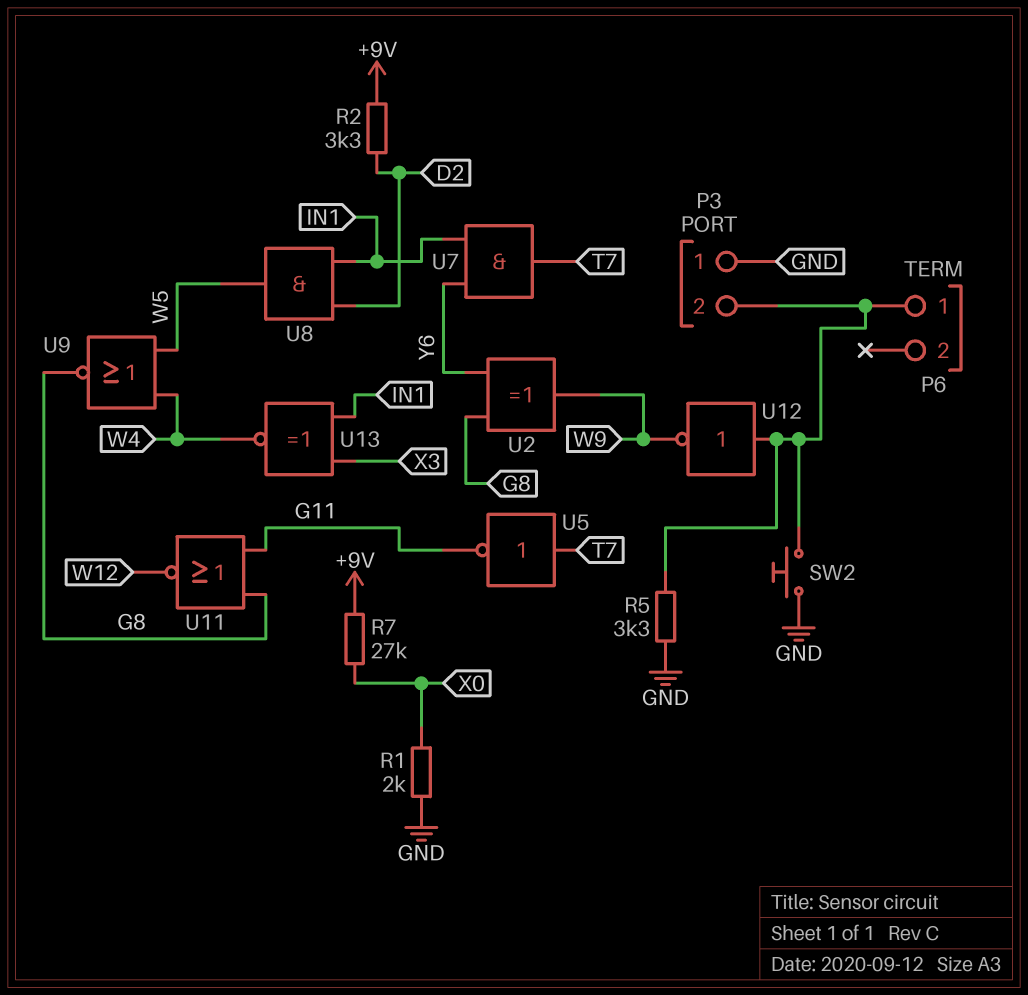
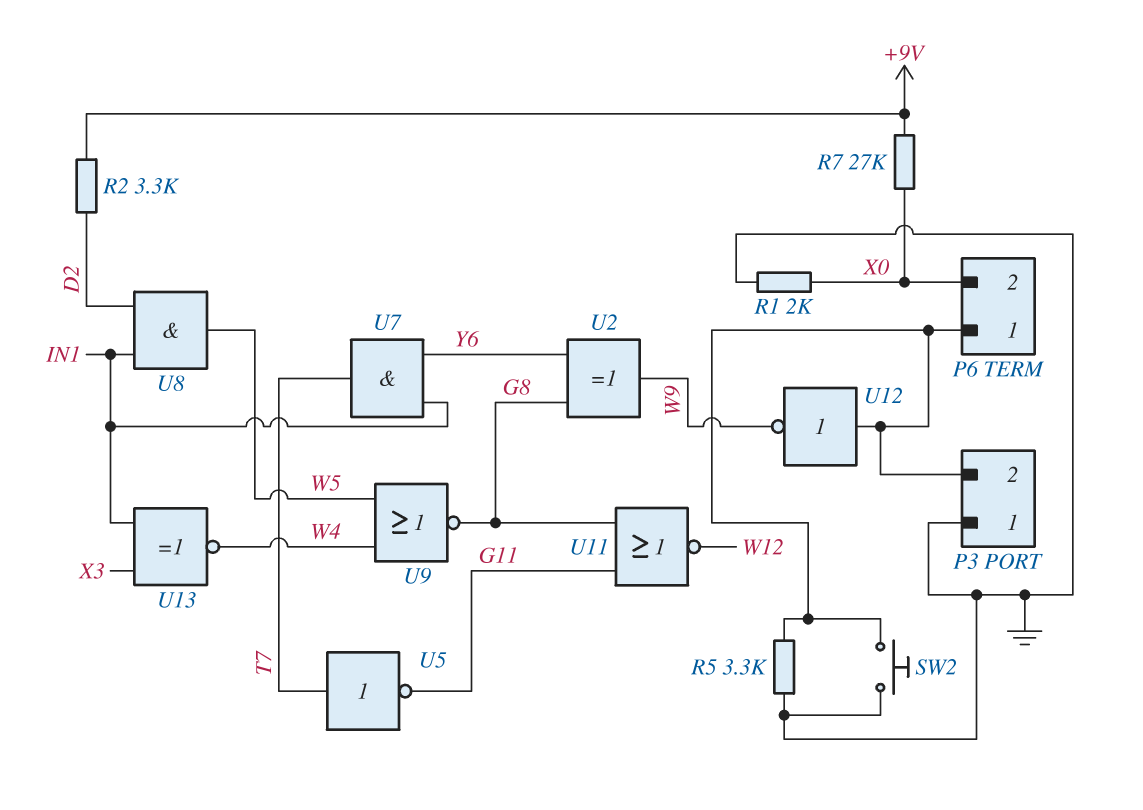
P6 pin 2: none -> X0

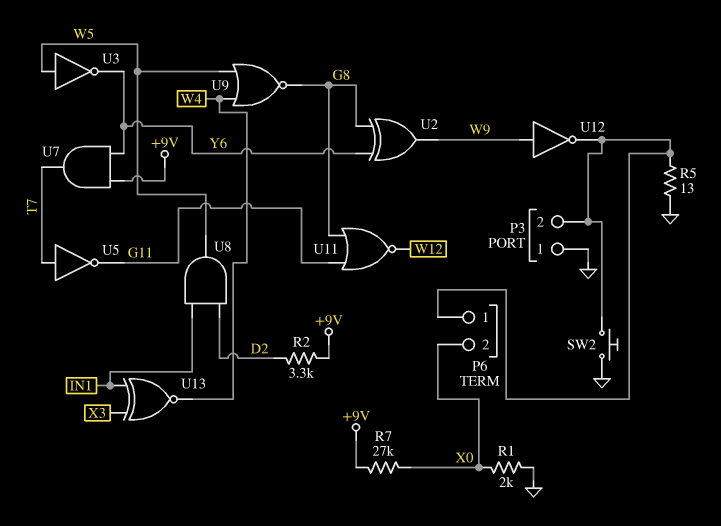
R5: 3.3k (GND, P3/2) -> 13 (GND, P3/2)
U3: none -> NOT (in W5, out Y6)
U7: AND (in IN1, in Y6, out T7) -> AND (in +9V, in Y6, out T7)
U12: NOT (in P3/2, out W9) -> NOT (in W9, out P3/2)

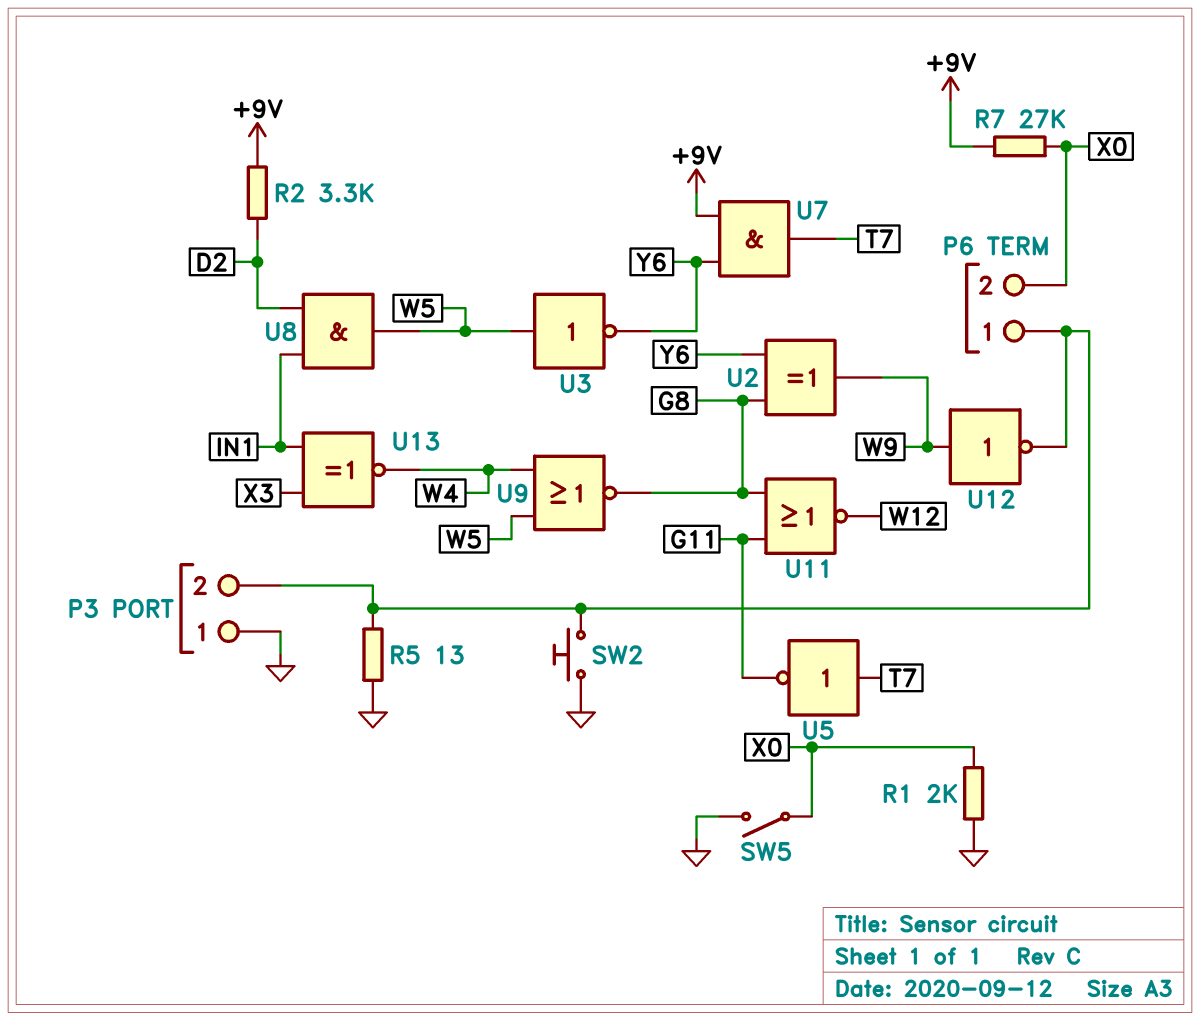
SW5: none -> switch (GND, X0)

